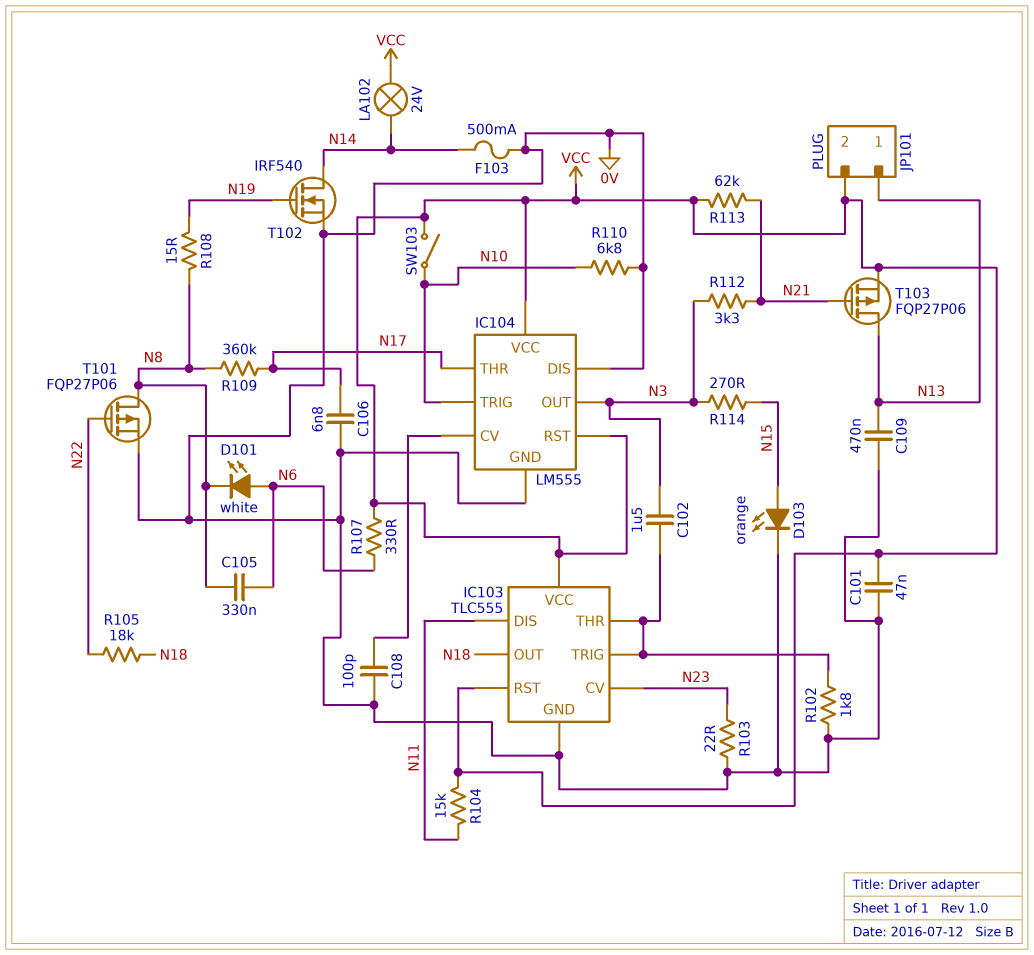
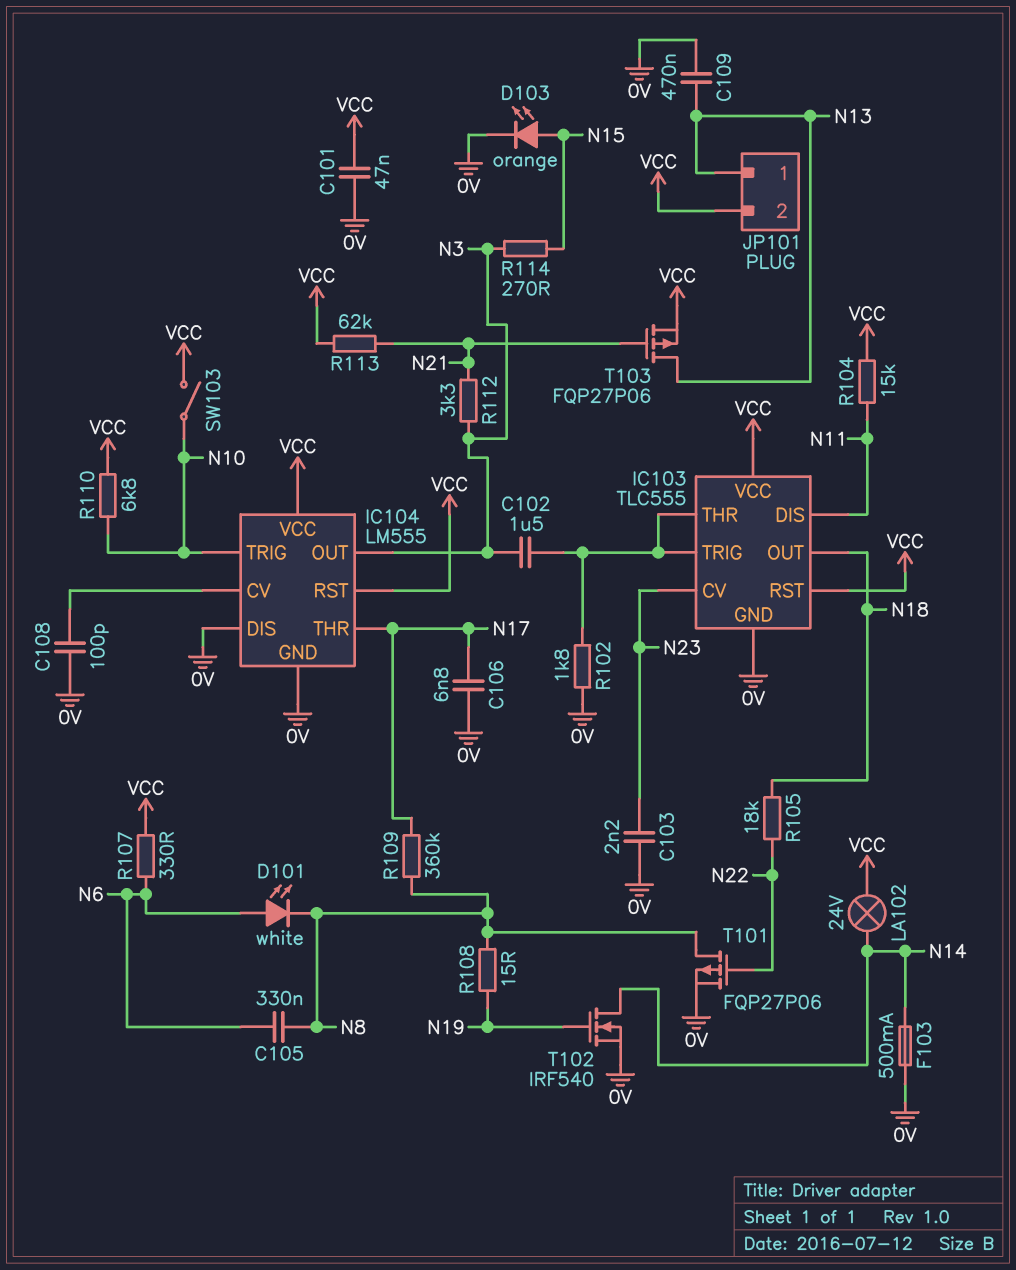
C103: none -> 2.2nF (0V, N23)
R103: 22 (0V, N23) -> none
R110: 6.8k (0V, N10) -> 6.8k (N10, VCC)

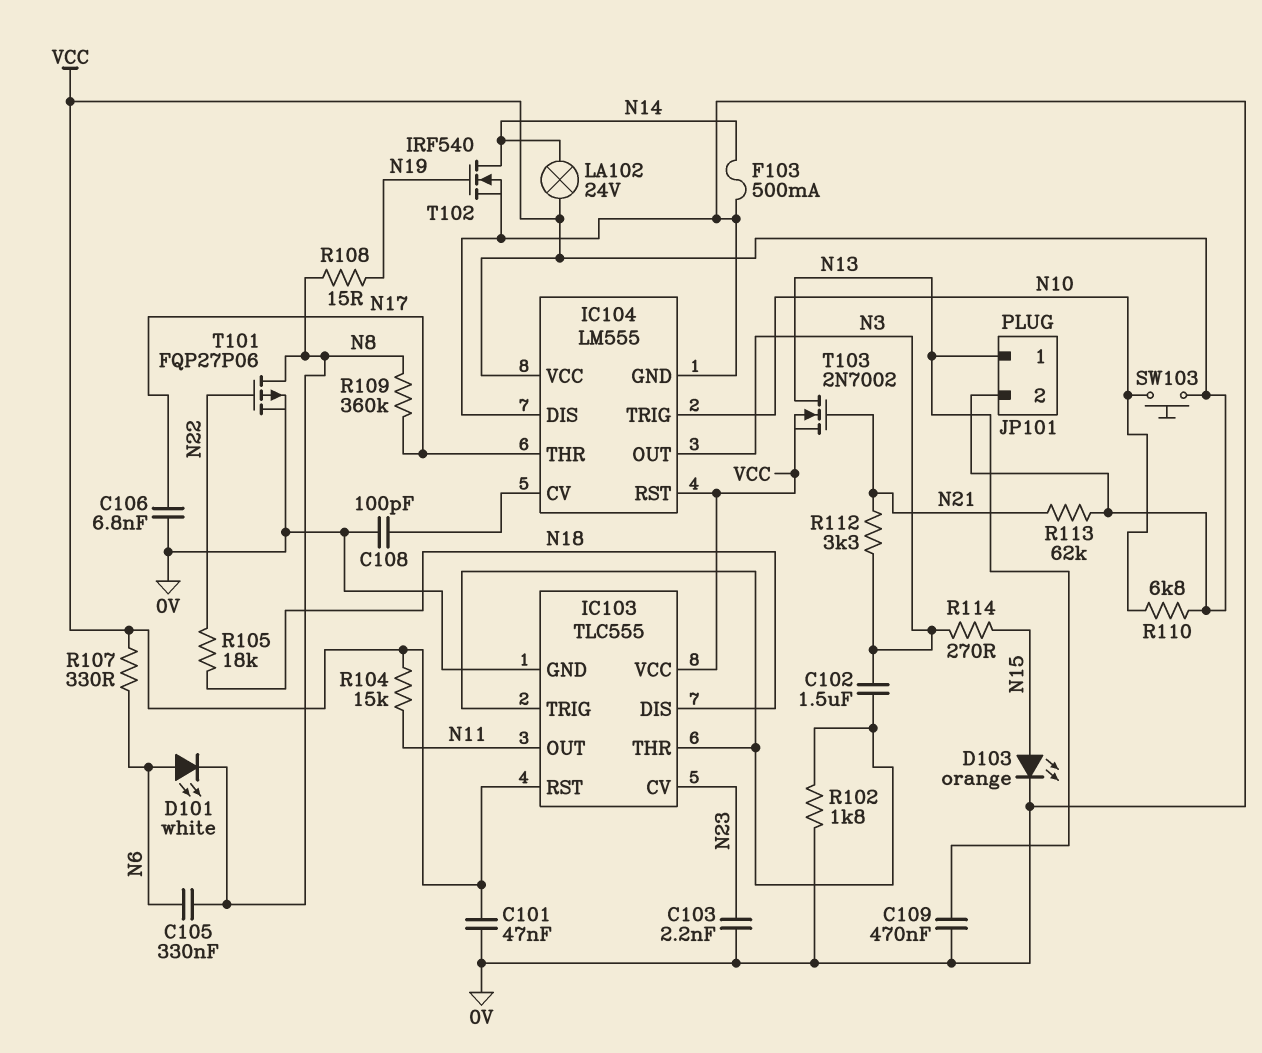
IC103 pin DIS: N11 -> N18
IC103 pin OUT: N18 -> N11
SW103: switch (N10, VCC) -> button (N10, VCC)
T103: PMOS FQP27P06 (G N21, D N13, S VCC) -> NMOS 2N7002 (G N21, D N13, S VCC)

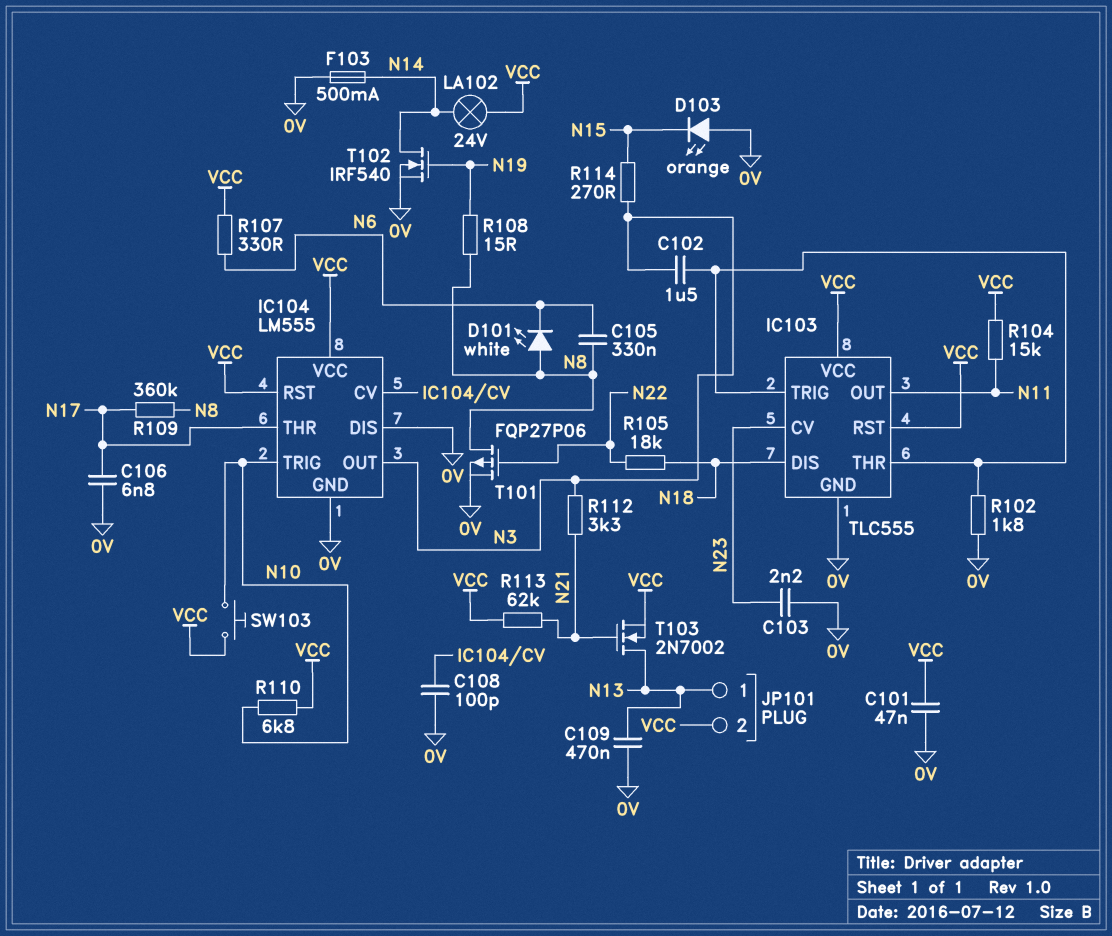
D101: LED white (A N6, K N8) -> LED white (A N8, K N6)
D103: LED orange (A N15, K 0V) -> LED orange (A 0V, K N15)

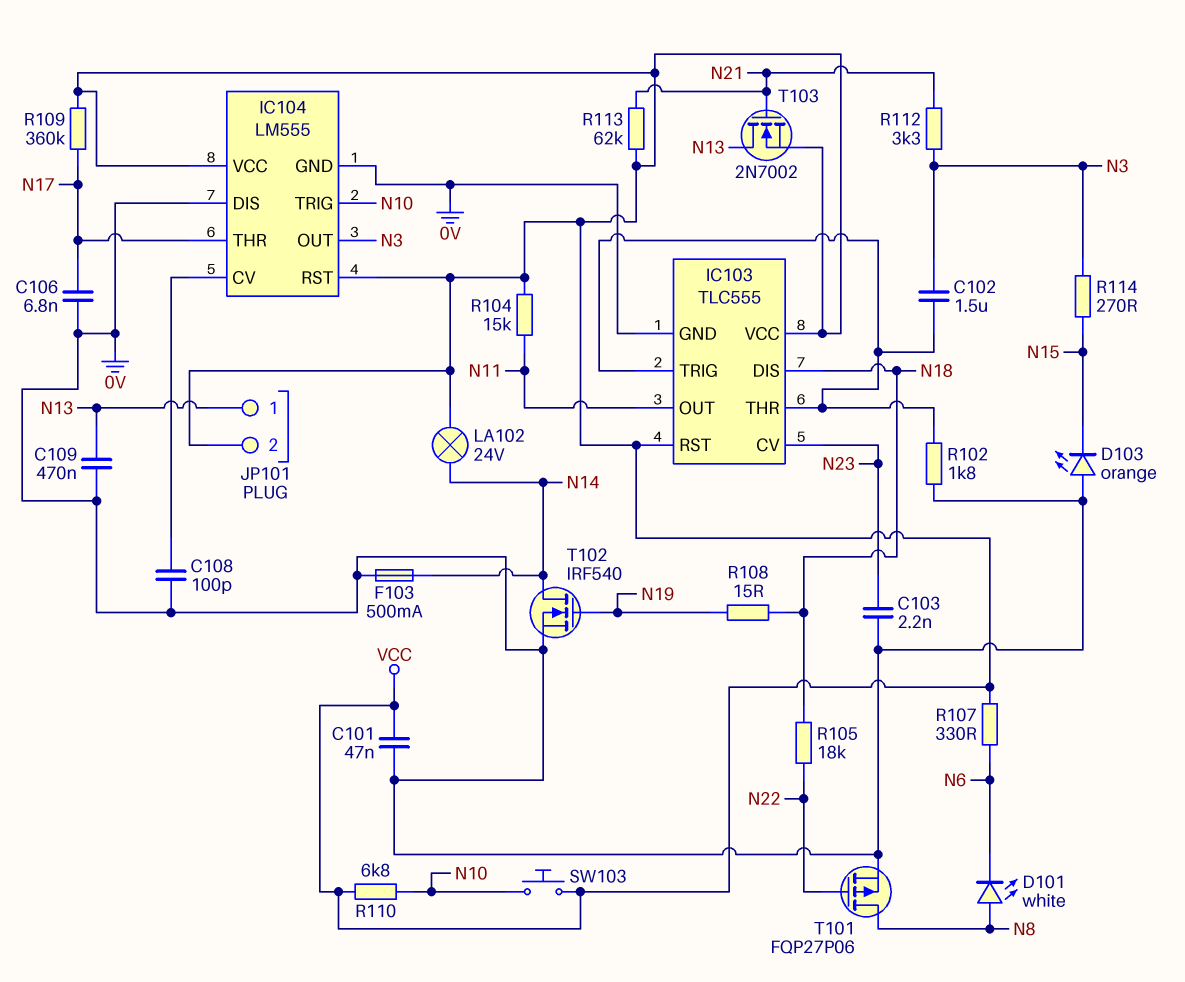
C105: 330nF (N6, N8) -> none
R108: 15 (N8, N19) -> 15 (N18, N19)
R109: 360k (N8, N17) -> 360k (N17, VCC)

